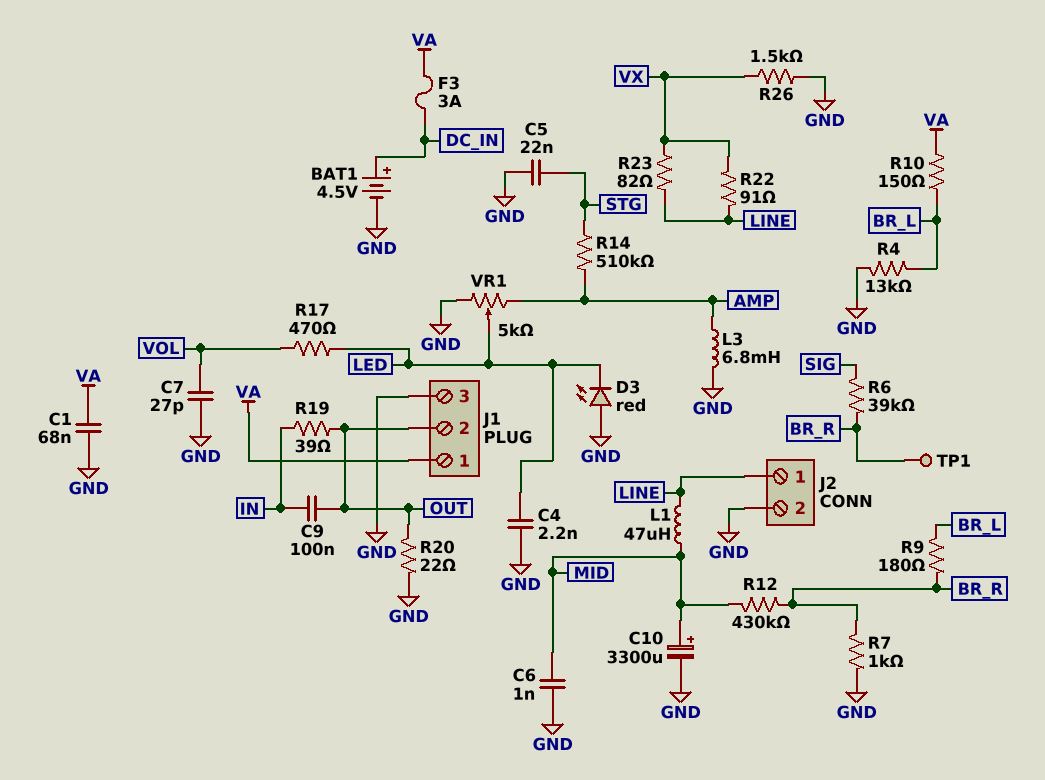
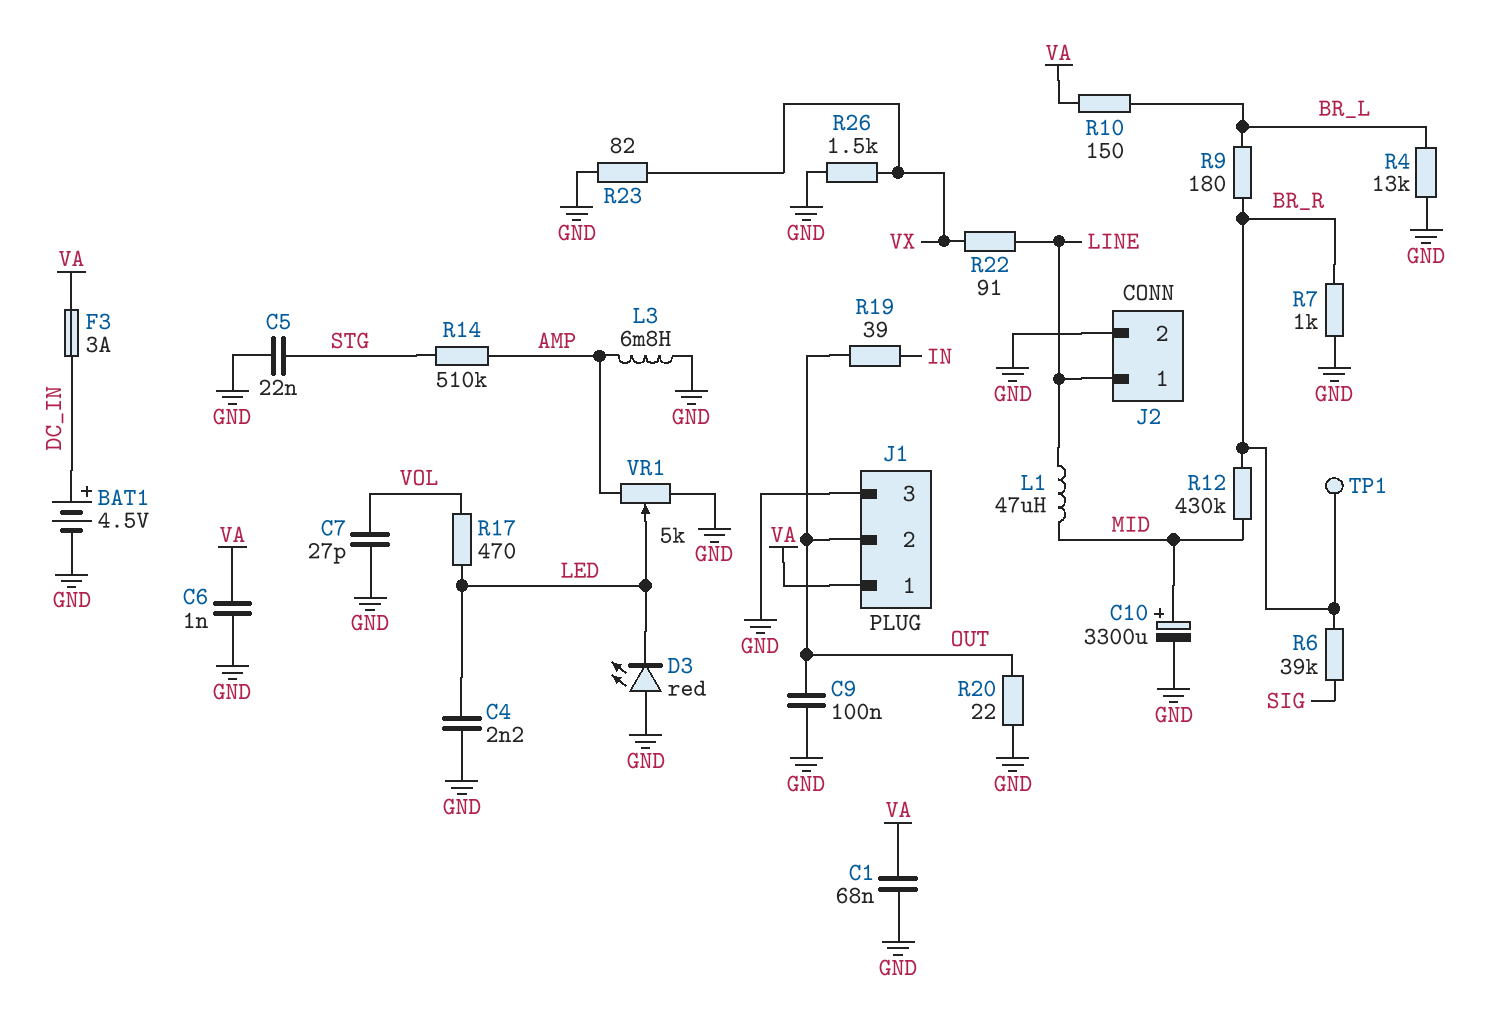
C6: 1nF (GND, MID) -> 1nF (GND, VA)
C9: 100nF (IN, OUT) -> 100nF (GND, OUT)
R23: 82 (LINE, VX) -> 82 (GND, VX)

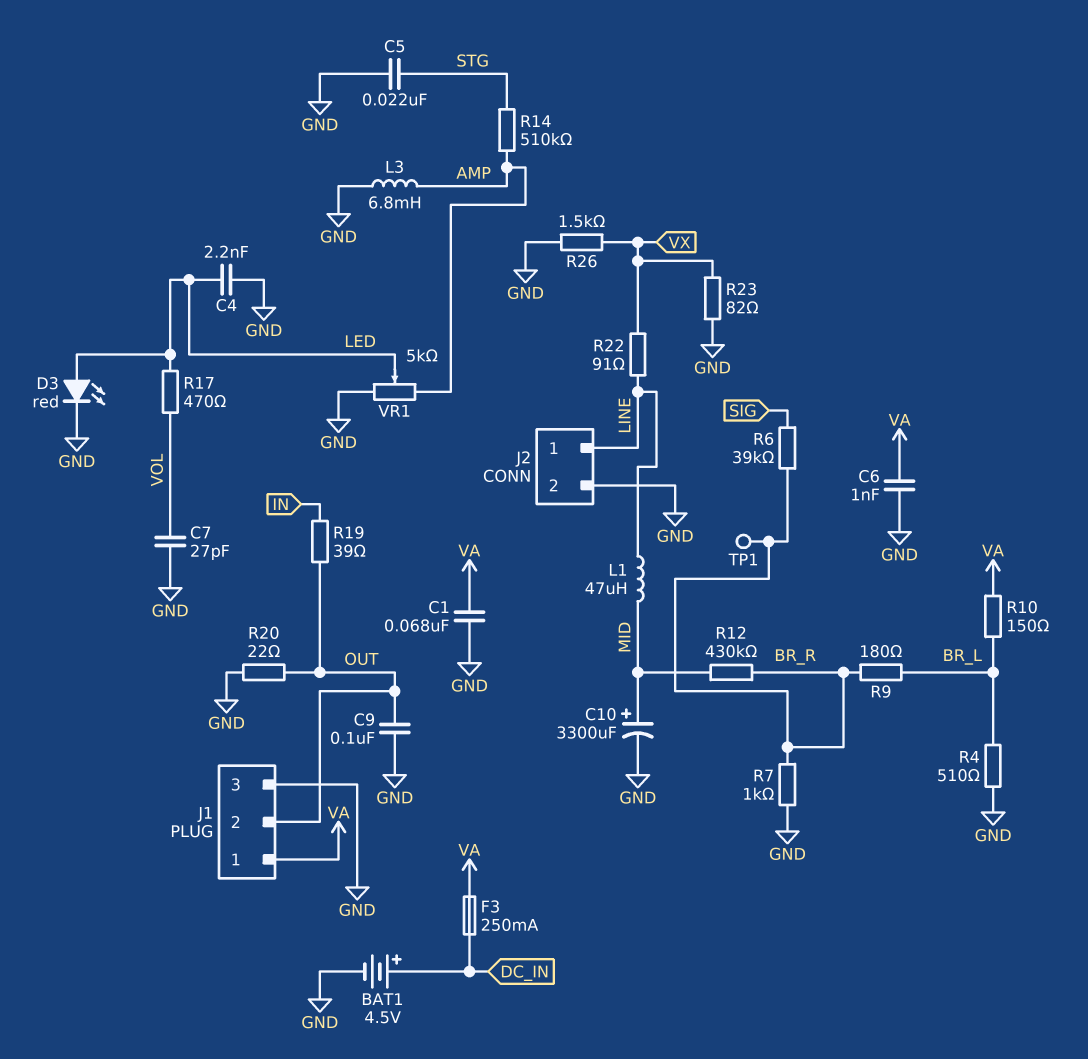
D3: LED red (A GND, K LED) -> LED red (A LED, K GND)
F3: 3A (DC_IN, VA) -> 250mA (DC_IN, VA)
R4: 13k (BR_L, GND) -> 510 (BR_L, GND)

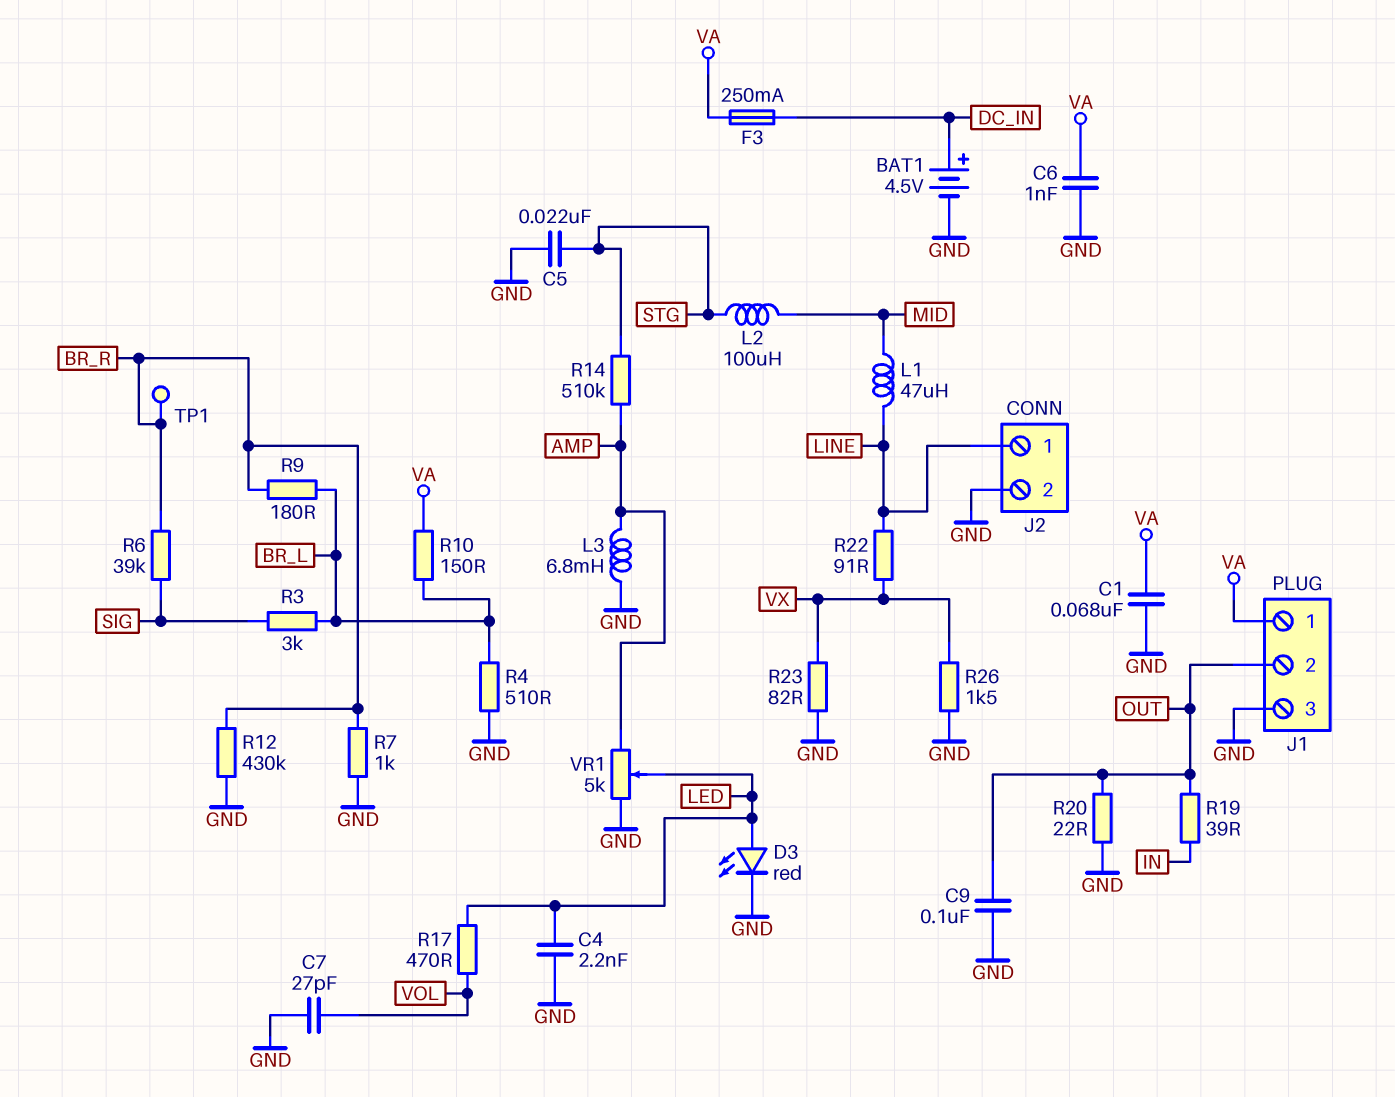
C10: 3300uF (plus MID, minus GND) -> none
L2: none -> 100uH (MID, STG)
R3: none -> 3k (BR_L, SIG)
R12: 430k (BR_R, MID) -> 430k (BR_R, GND)

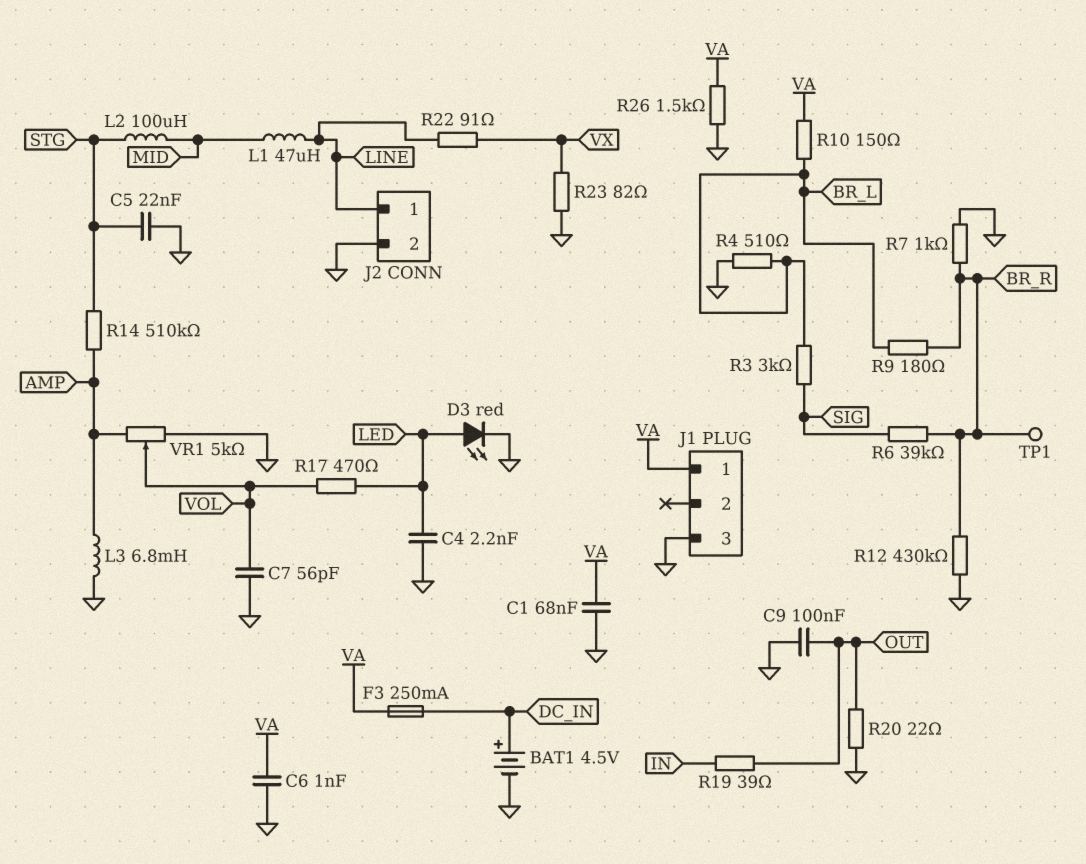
C7: 27pF (GND, VOL) -> 56pF (GND, VOL)
J1 pin 2: OUT -> none
R26: 1.5k (GND, VX) -> 1.5k (GND, VA)
VR1: 5k (AMP, GND, wiper LED) -> 5k (AMP, GND, wiper VOL)

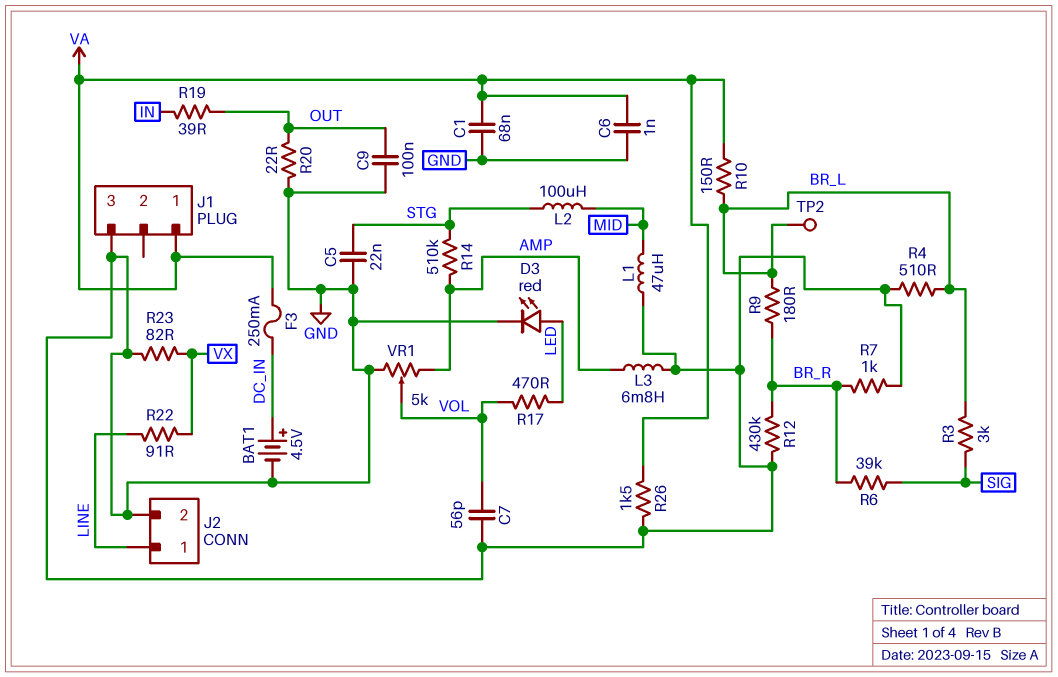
C4: 2.2nF (GND, LED) -> none
L1: 47uH (LINE, MID) -> 47uH (GND, MID)
TP1: test point (BR_R) -> none
TP2: none -> test point (BR_L)

